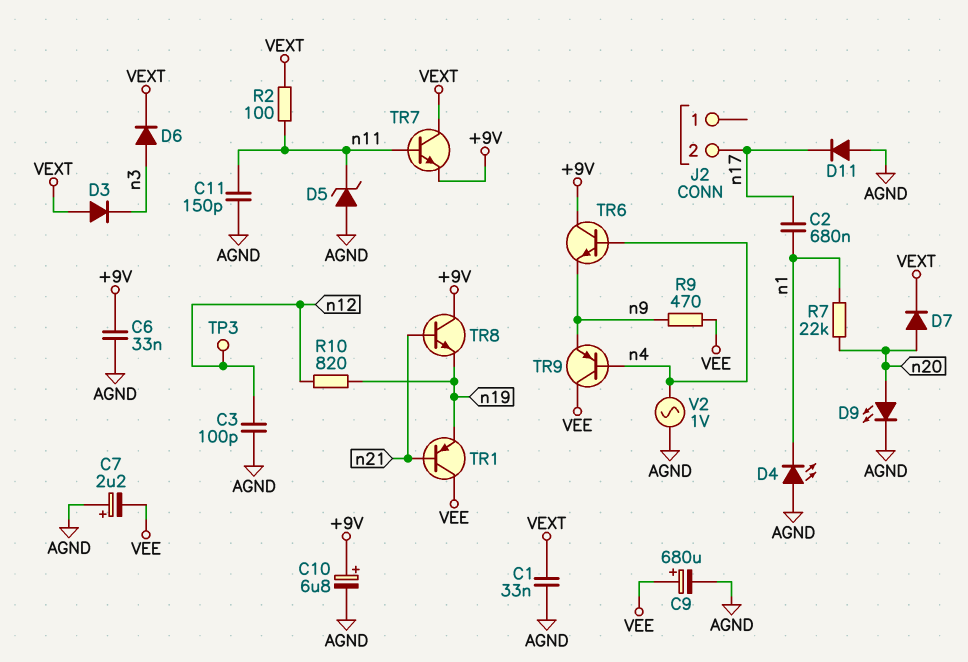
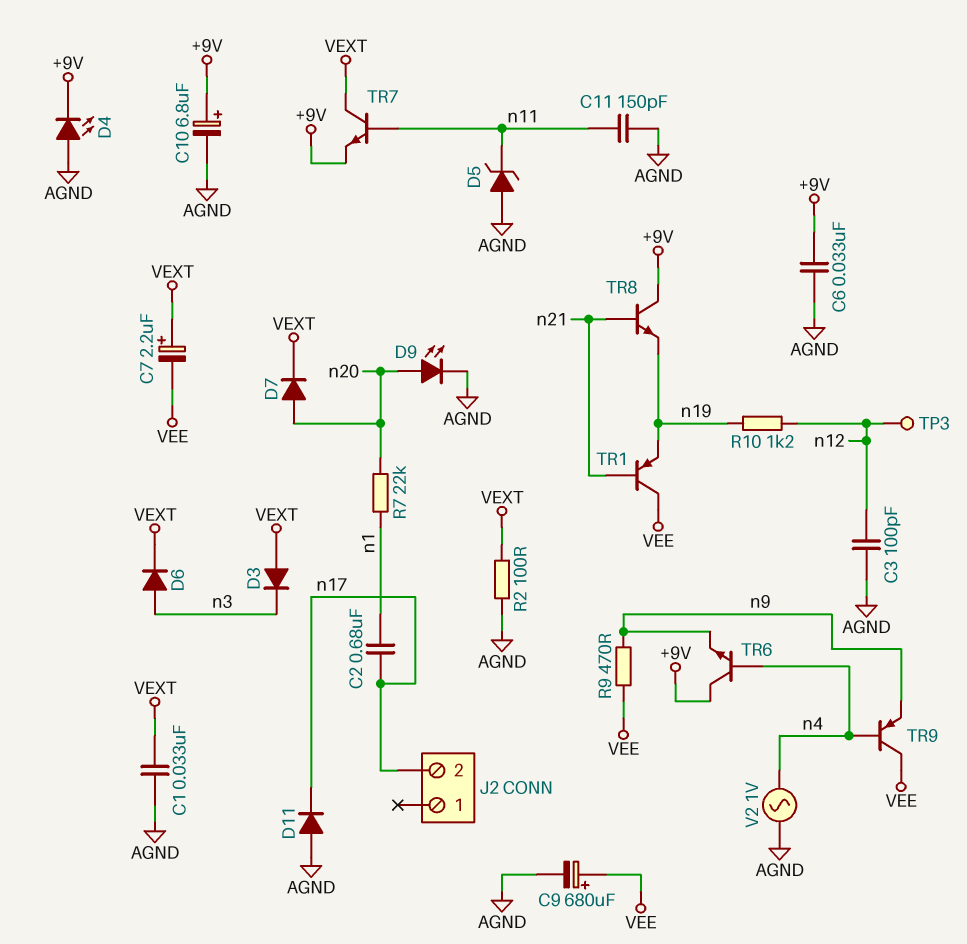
C7: 2.2uF (plus AGND, minus VEE) -> 2.2uF (plus VEXT, minus VEE)
D4: LED (A AGND, K n1) -> LED (A AGND, K +9V)
R2: 100 (VEXT, n11) -> 100 (AGND, VEXT)
R10: 820 (n12, n19) -> 1.2k (n12, n19)

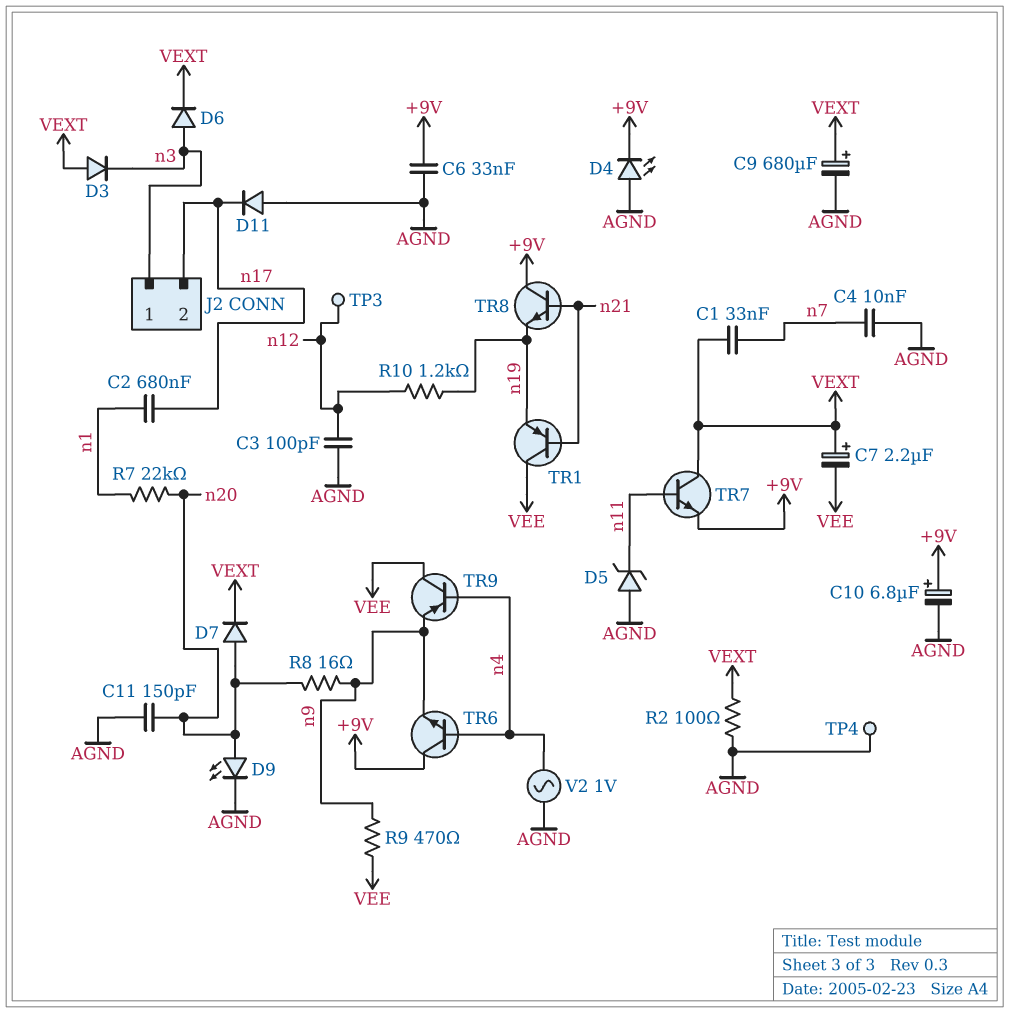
C1: 33nF (AGND, VEXT) -> 33nF (VEXT, n7)
C4: none -> 10nF (AGND, n7)
C9: 680uF (plus VEE, minus AGND) -> 680uF (plus VEXT, minus AGND)
C11: 150pF (AGND, n11) -> 150pF (AGND, n20)
J2 pin 1: none -> n3
R8: none -> 16 (n9, n20)
TP4: none -> test point (AGND)

